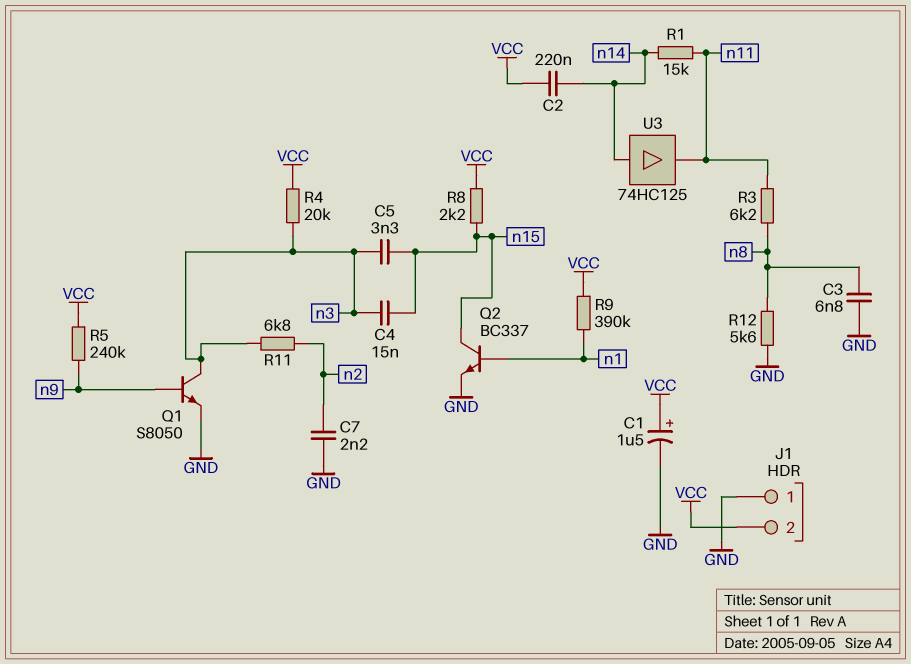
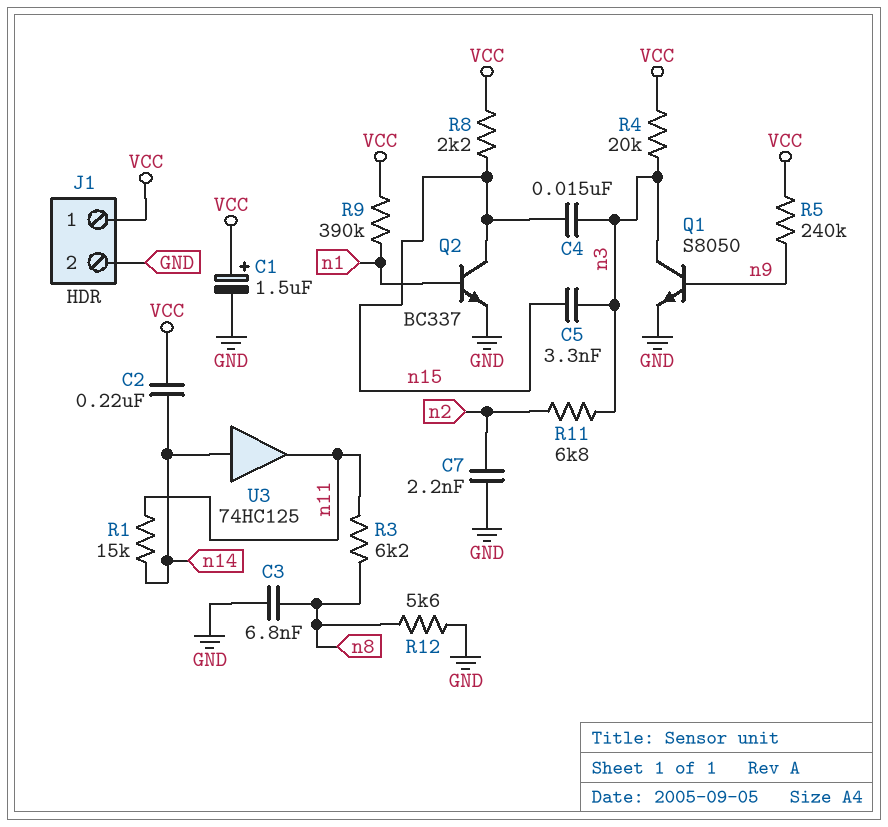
J1 pin 1: GND -> VCC
J1 pin 2: VCC -> GND

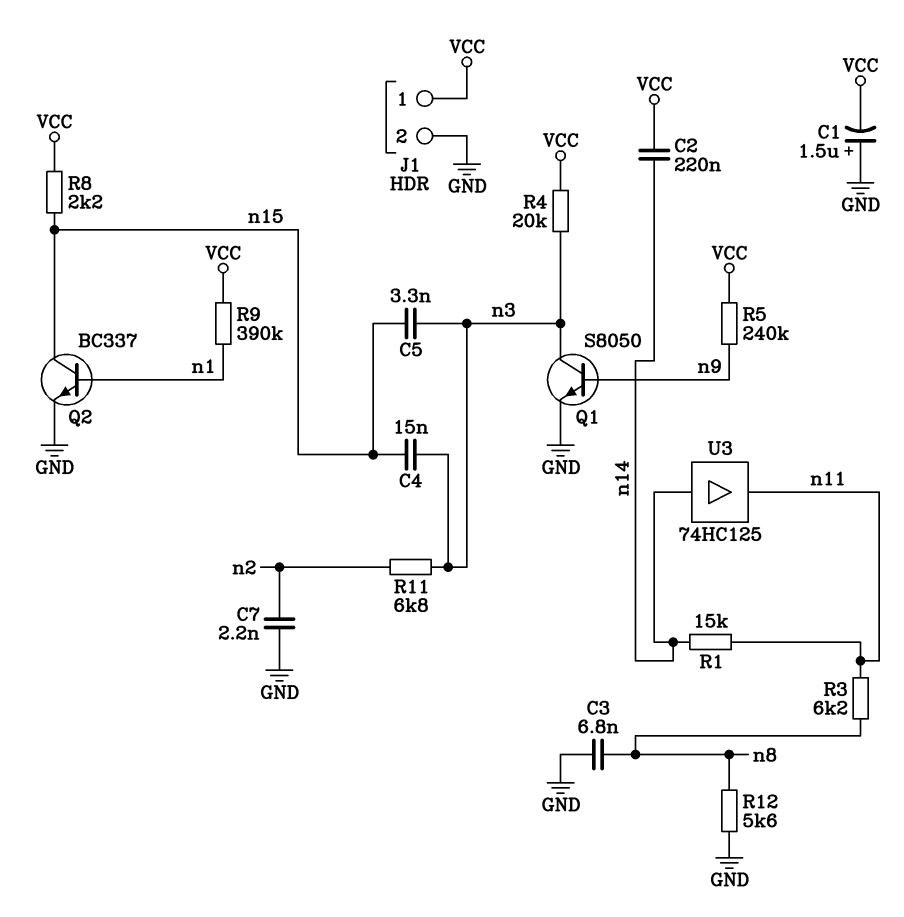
C1: 1.5uF (plus VCC, minus GND) -> 1.5uF (plus GND, minus VCC)

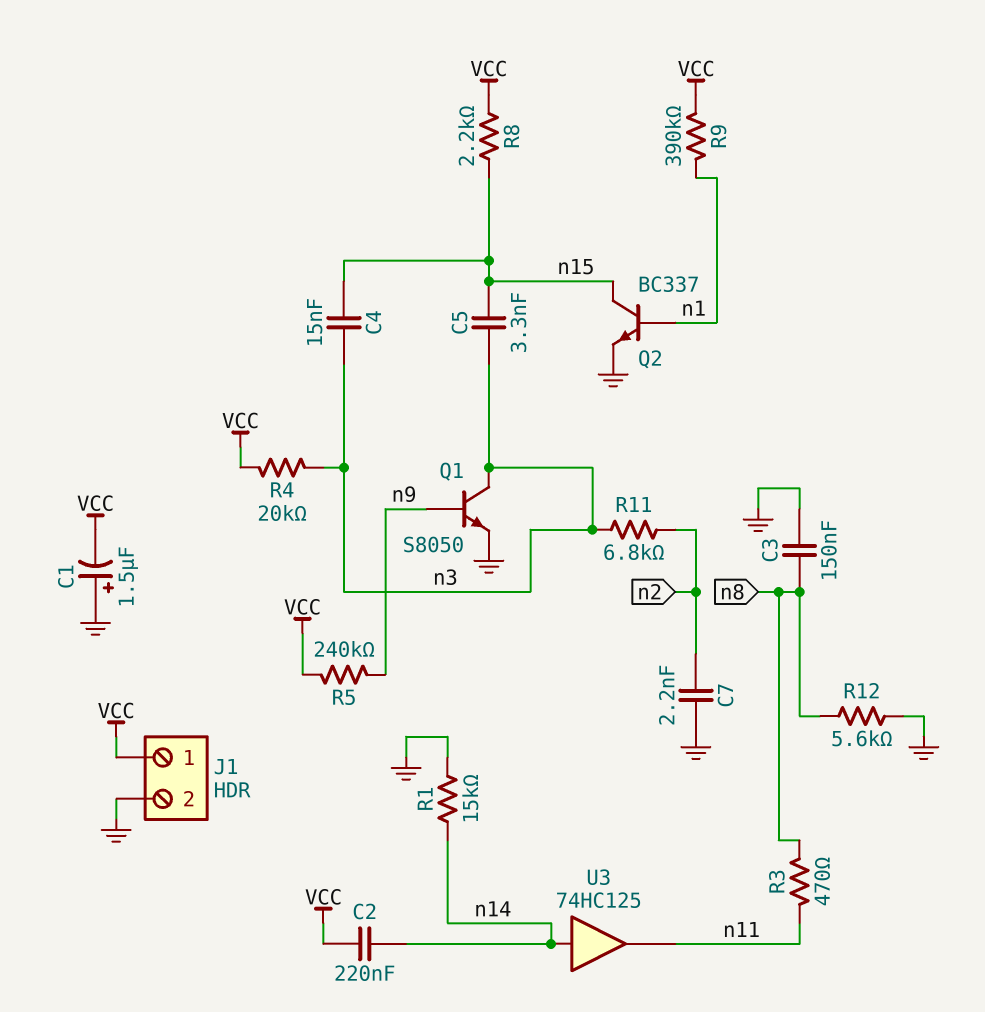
C3: 6.8nF (GND, n8) -> 150nF (GND, n8)
R1: 15k (n11, n14) -> 15k (GND, n14)
R3: 6.2k (n8, n11) -> 470 (n8, n11)

